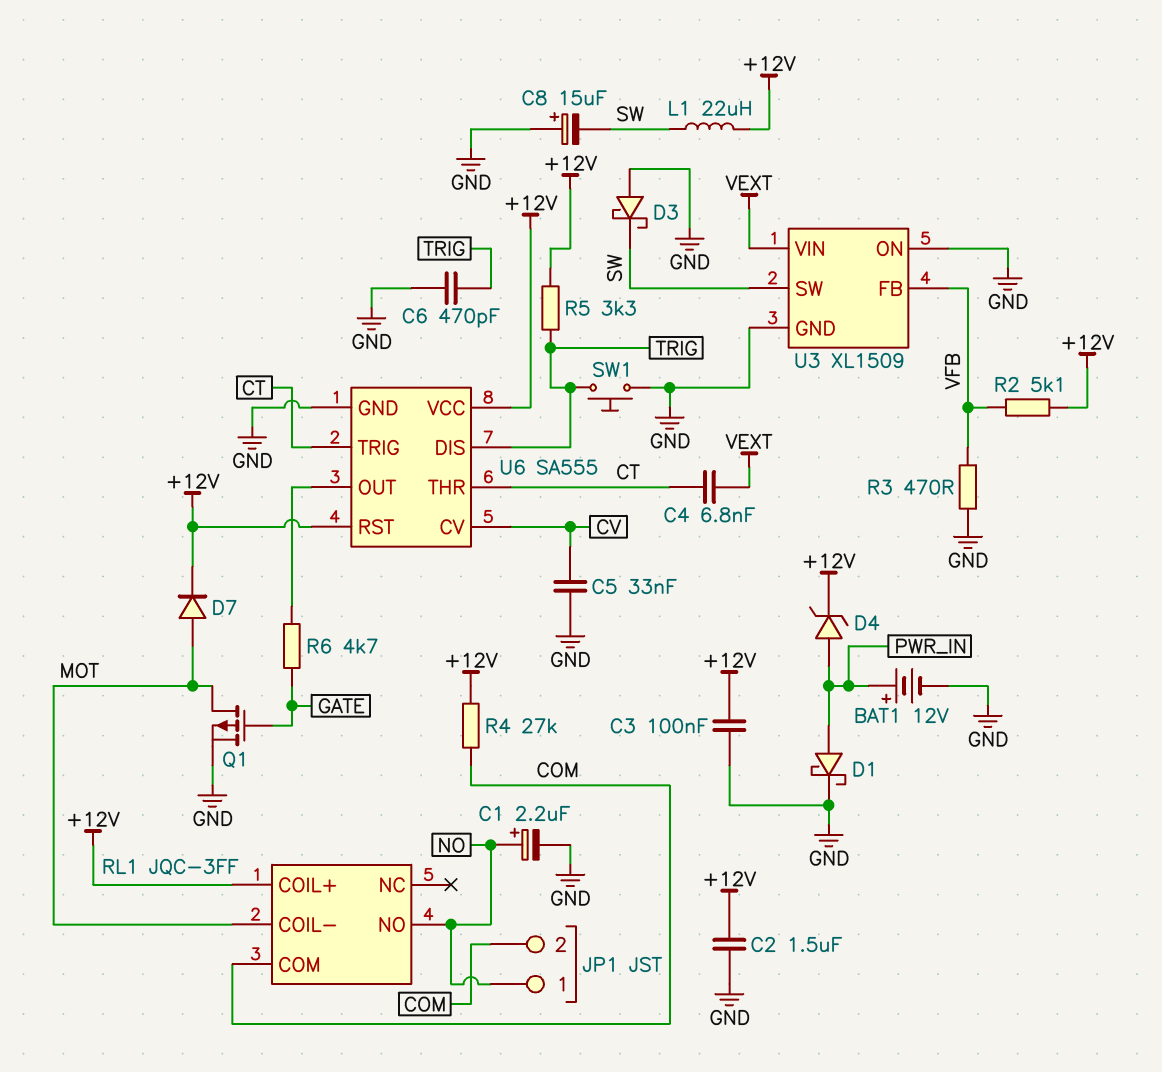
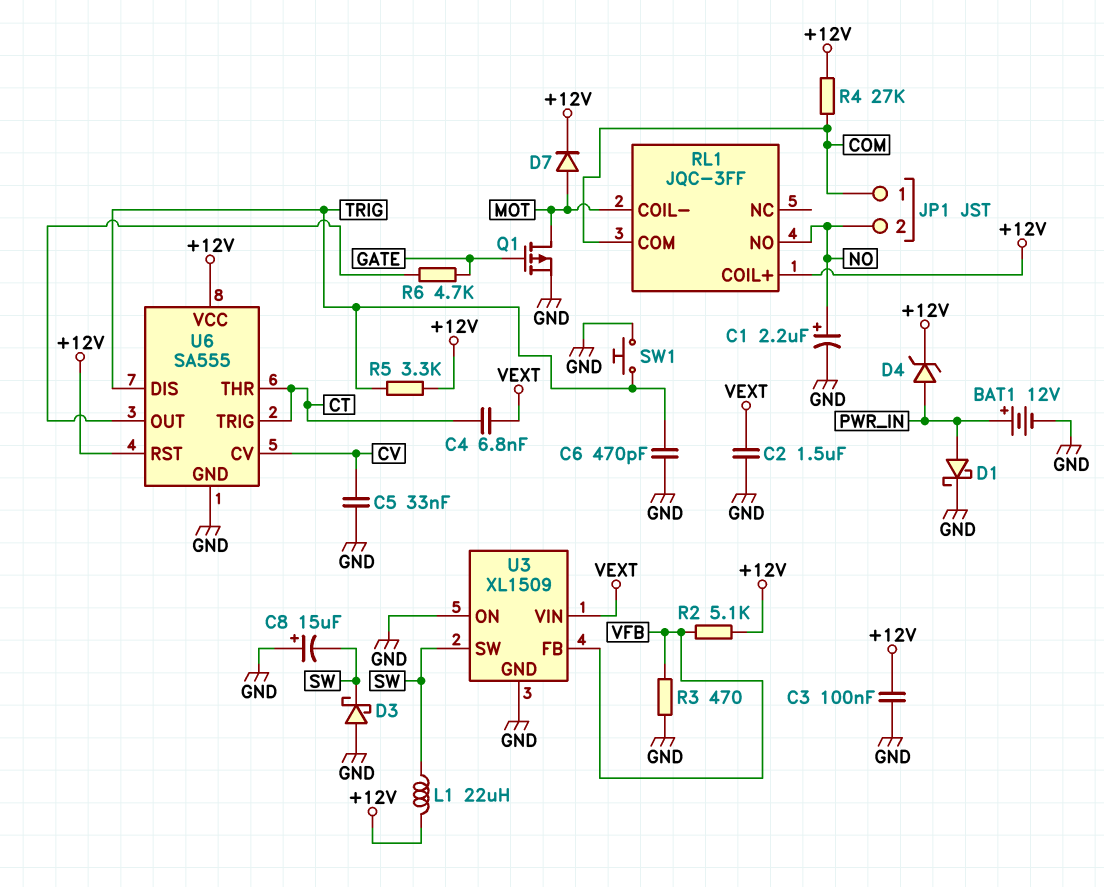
C2: 1.5uF (+12V, GND) -> 1.5uF (GND, VEXT)
JP1 pin 1: NO -> COM
JP1 pin 2: COM -> NO

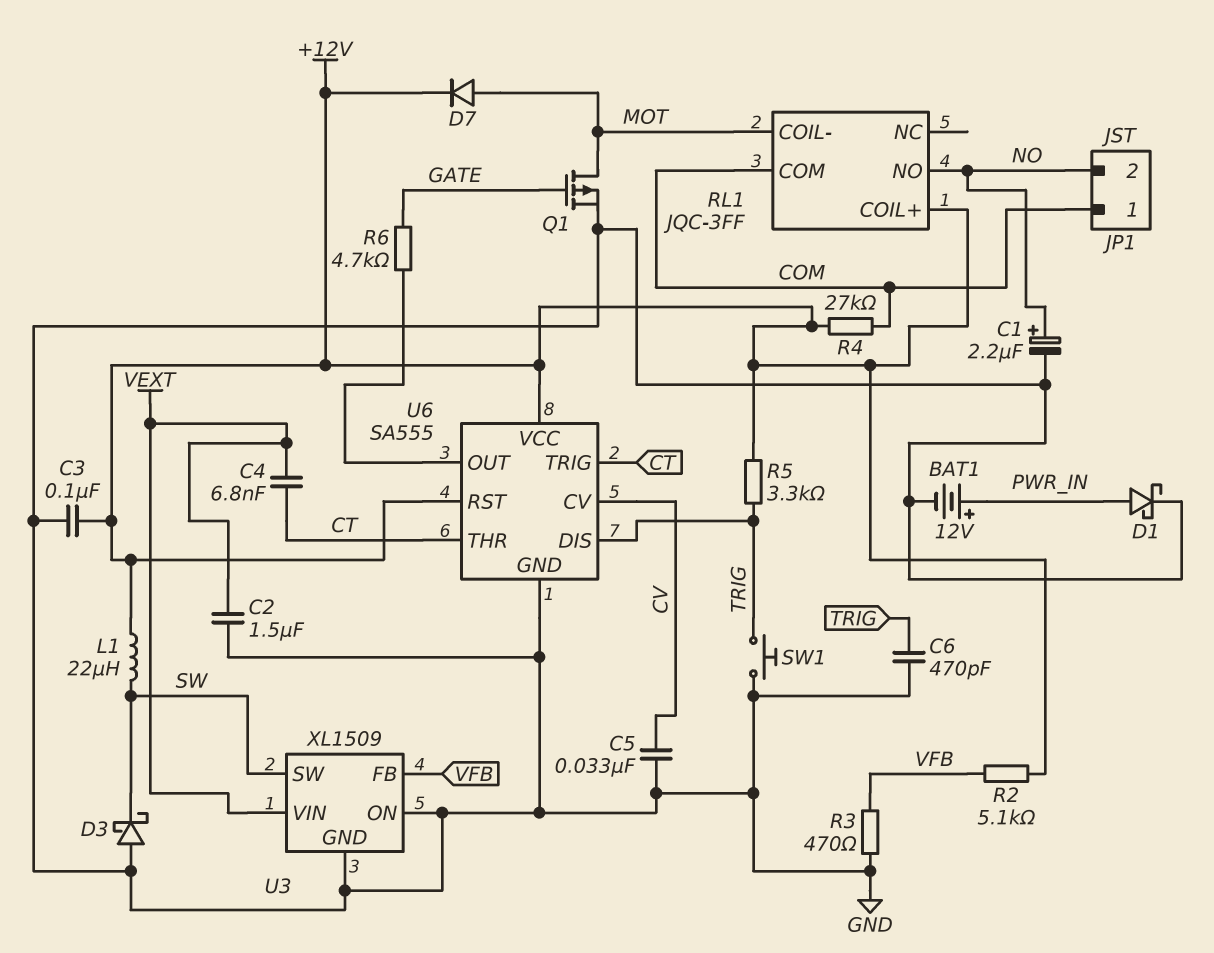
C8: 15uF (plus GND, minus SW) -> none
D4: zener (A PWR_IN, K +12V) -> none

